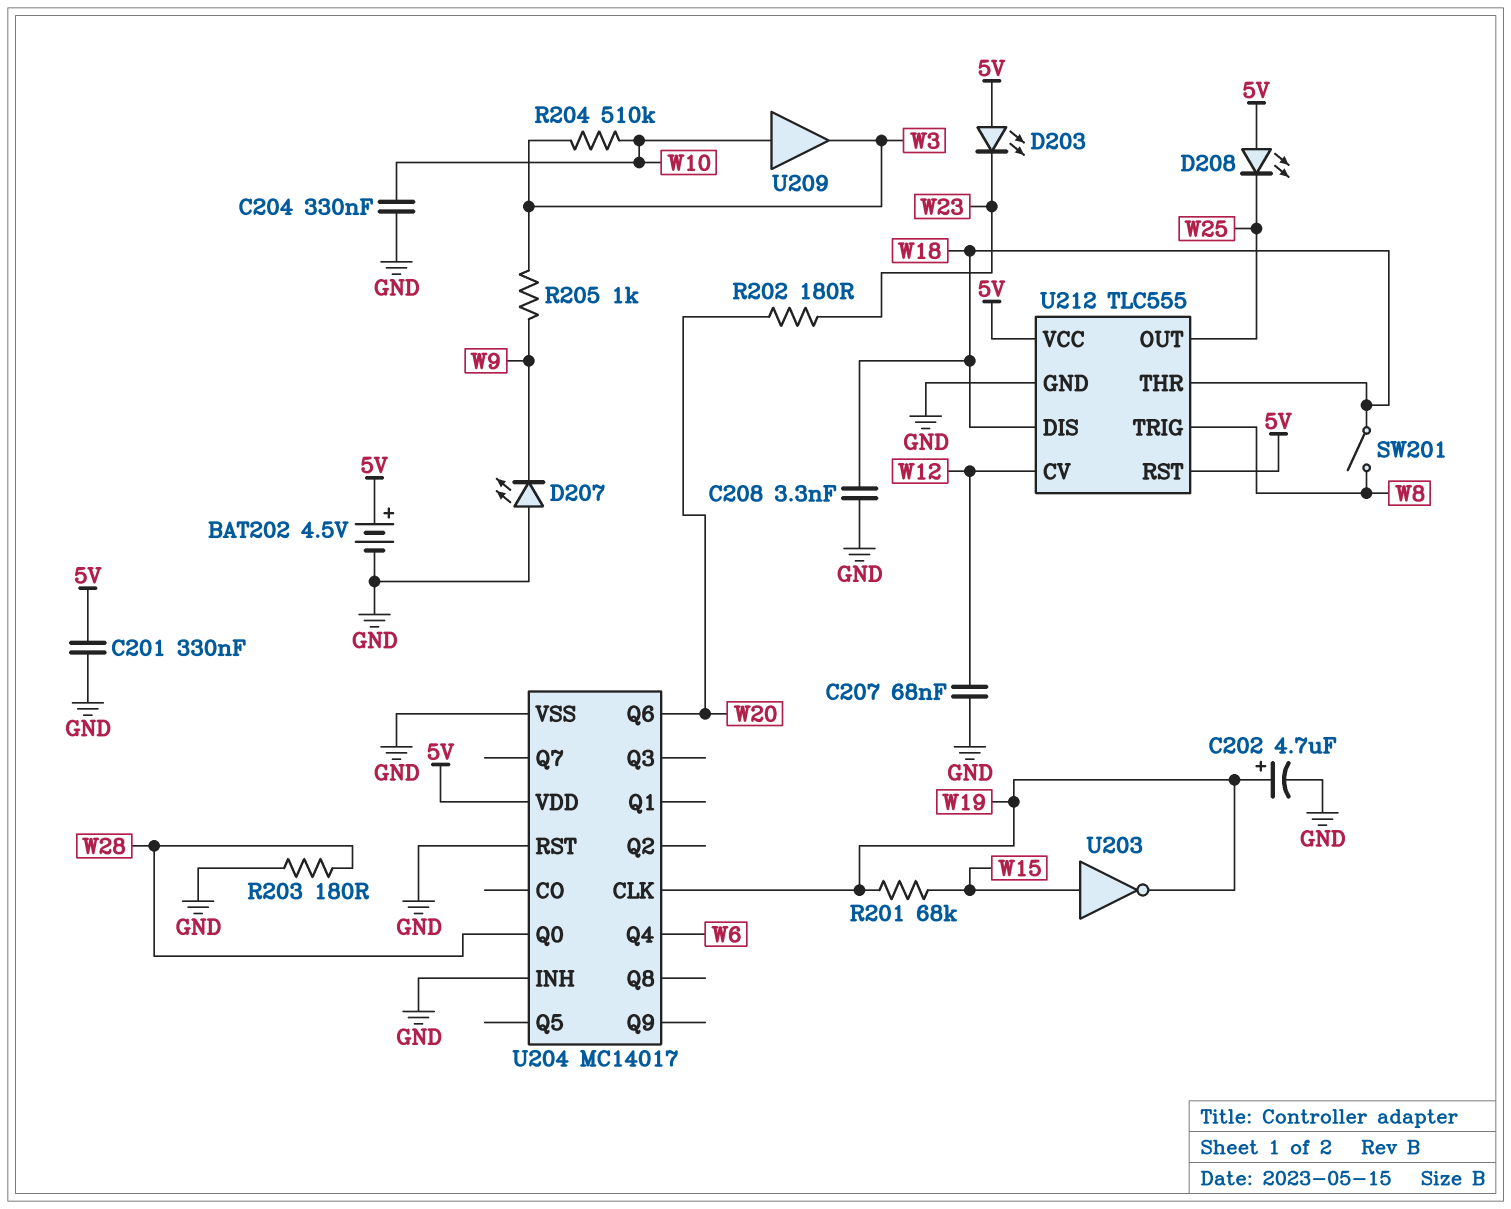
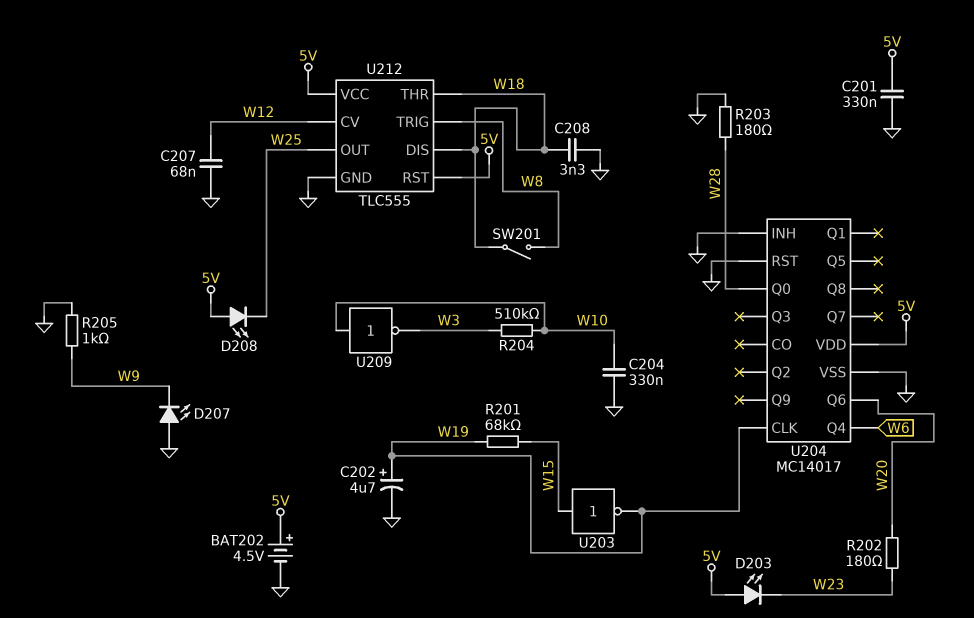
R205: 1k (W3, W9) -> 1k (GND, W9)
U209: buffer (in W10, out W3) -> NOT (in W10, out W3)

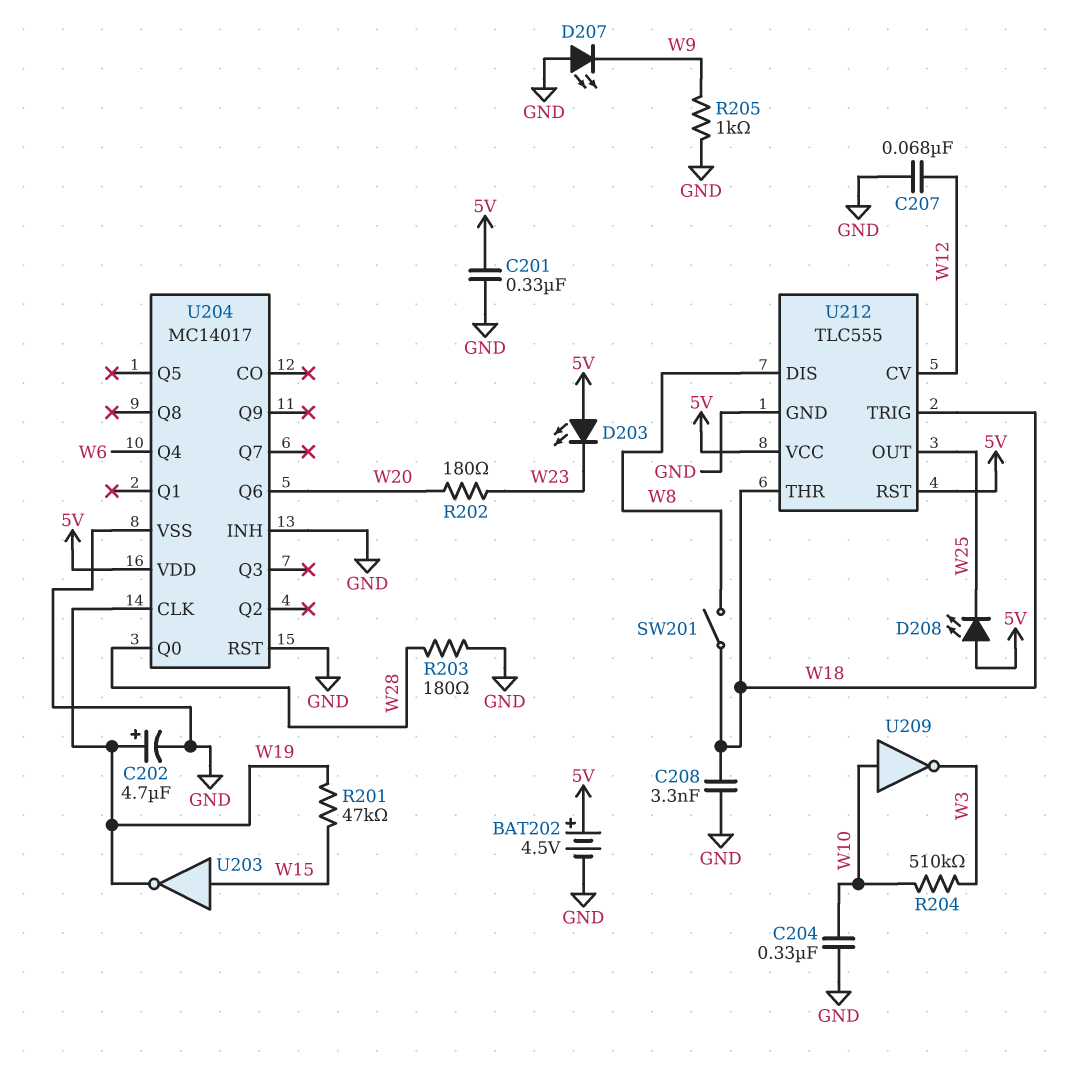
R201: 68k (W15, W19) -> 47k (W15, W19)
U212 pin DIS: W18 -> W8
U212 pin TRIG: W8 -> W18

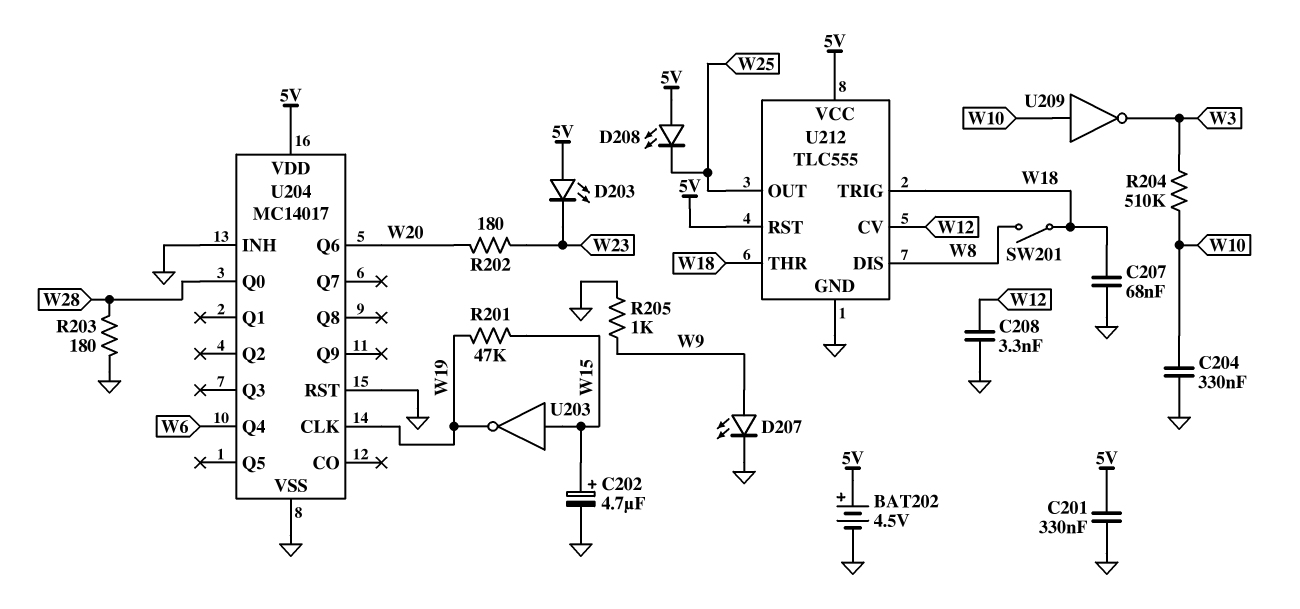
C202: 4.7uF (plus W19, minus GND) -> 4.7uF (plus W15, minus GND)
C207: 68nF (GND, W12) -> 68nF (GND, W18)
C208: 3.3nF (GND, W18) -> 3.3nF (GND, W12)
D207: LED (A GND, K W9) -> LED (A W9, K GND)

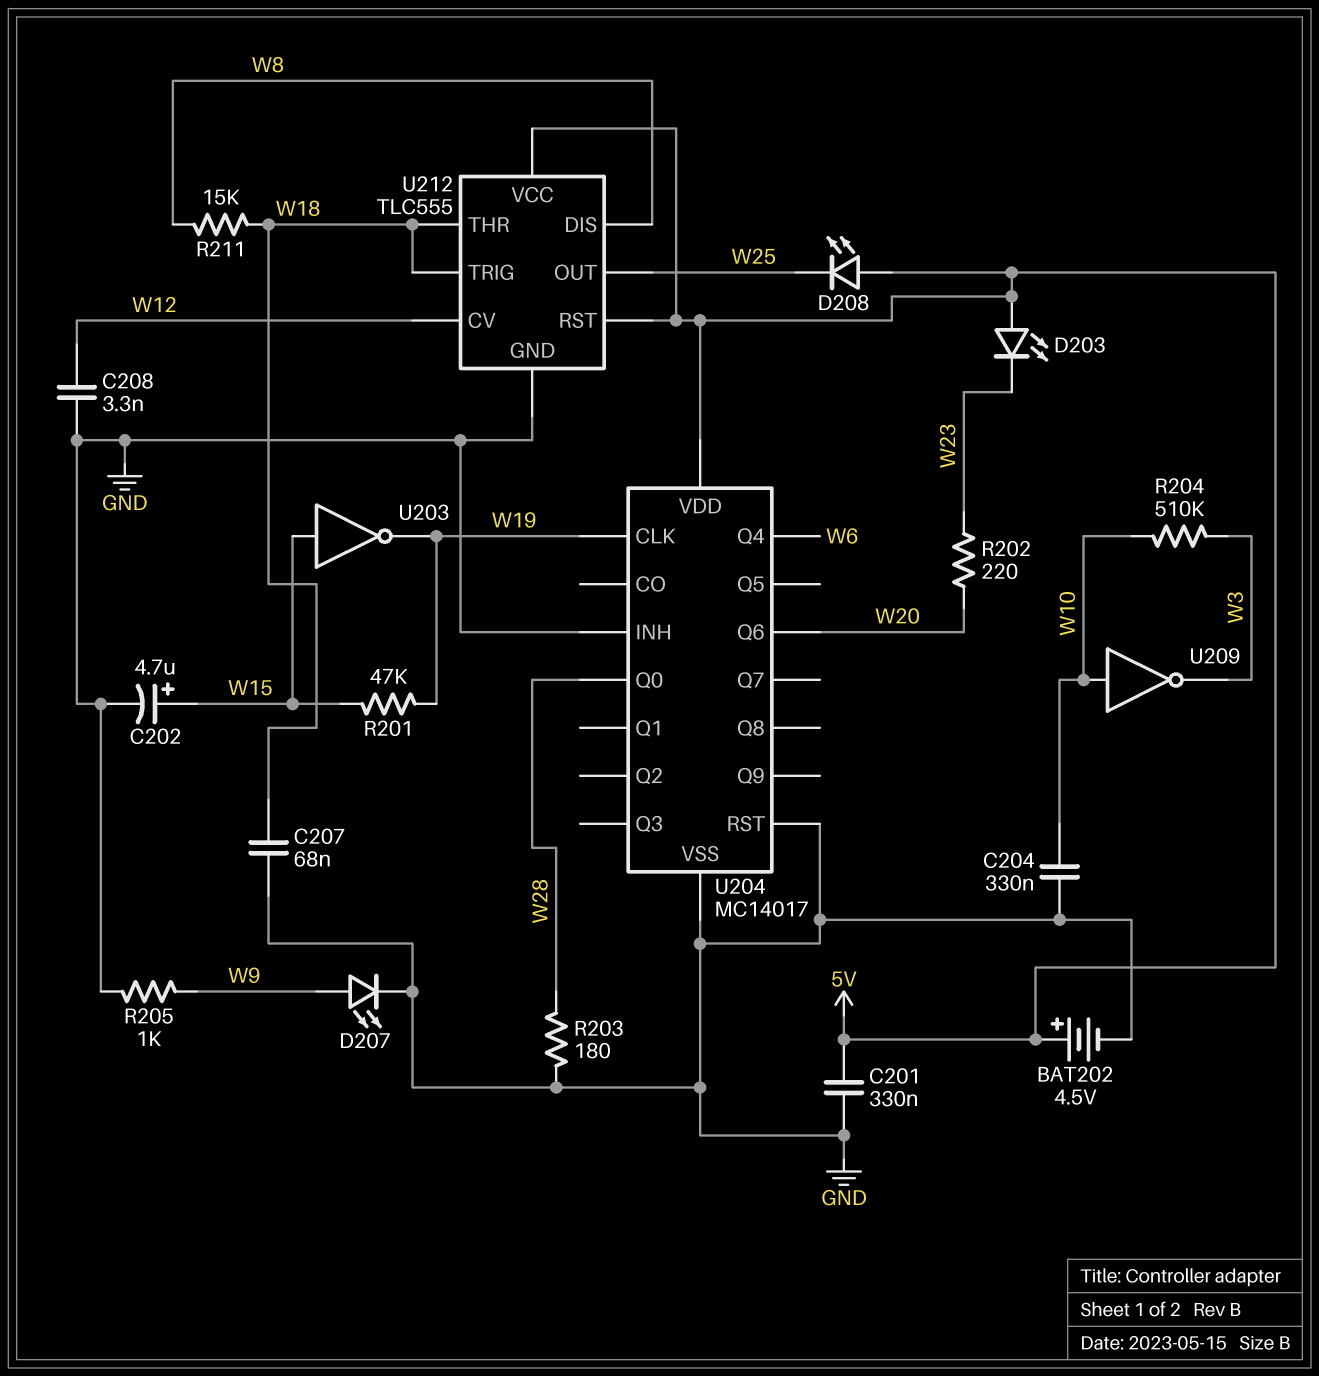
R202: 180 (W20, W23) -> 220 (W20, W23)
R211: none -> 15k (W8, W18)
SW201: switch (W8, W18) -> none

